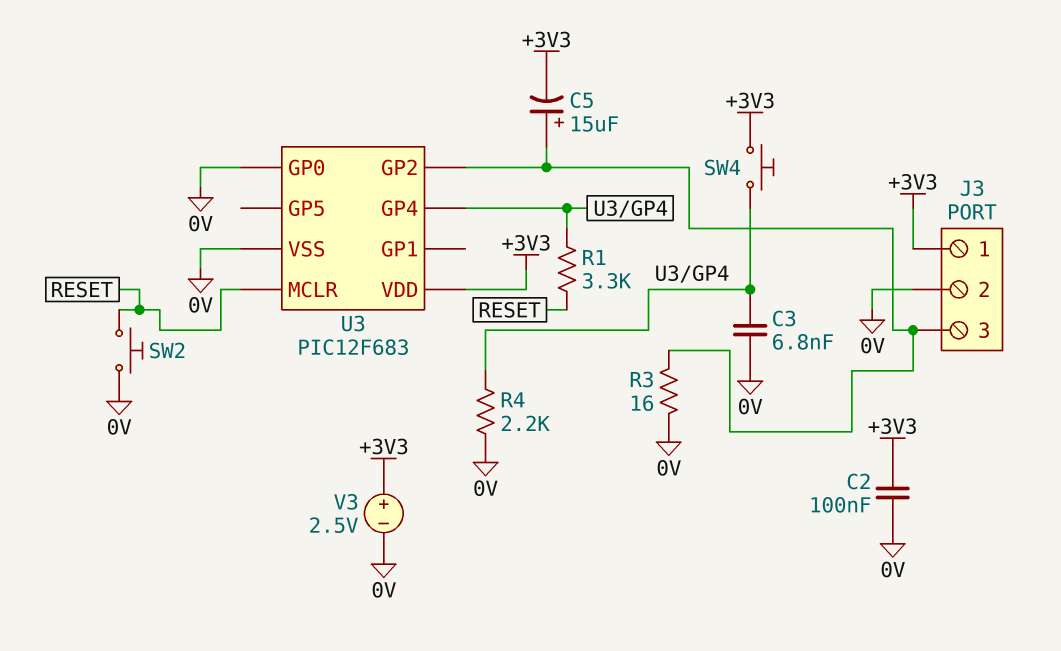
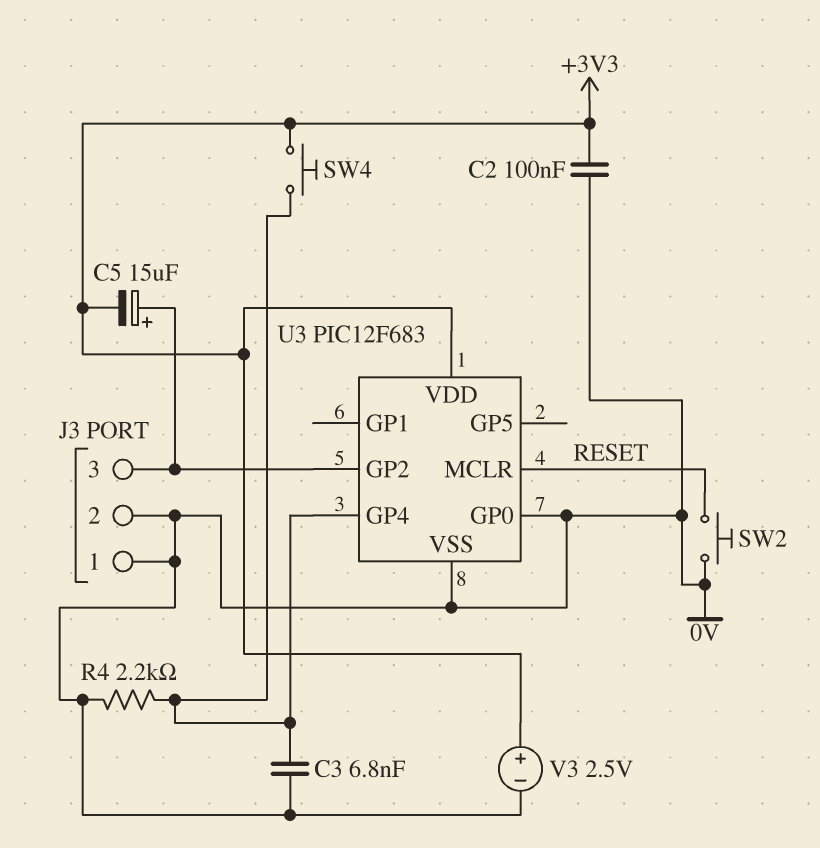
J3 pin 1: +3V3 -> 0V
R1: 3.3k (RESET, U3/GP4) -> none
R3: 16 (0V, J3/3) -> none

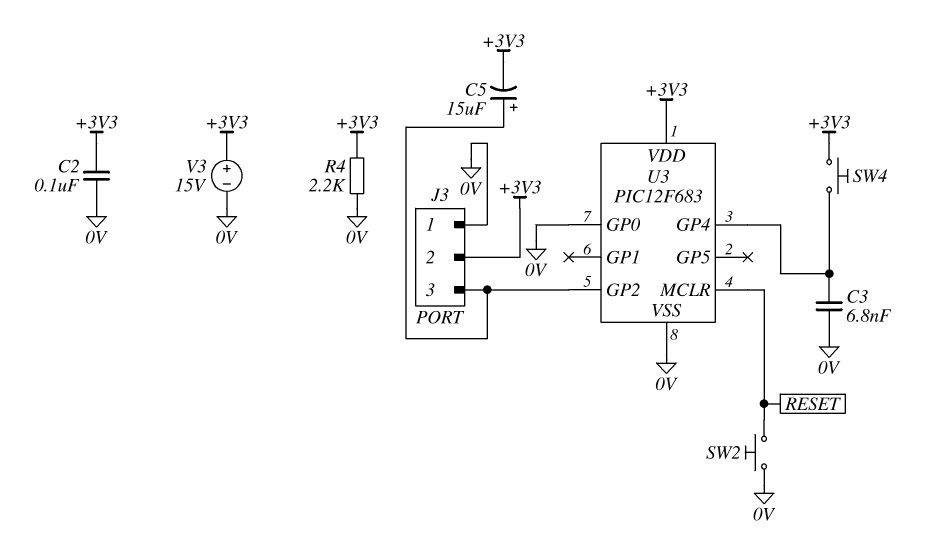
J3 pin 2: 0V -> +3V3
R4: 2.2k (0V, U3/GP4) -> 2.2k (+3V3, 0V)
V3: 2.5V (plus +3V3, minus 0V) -> 15V (plus +3V3, minus 0V)

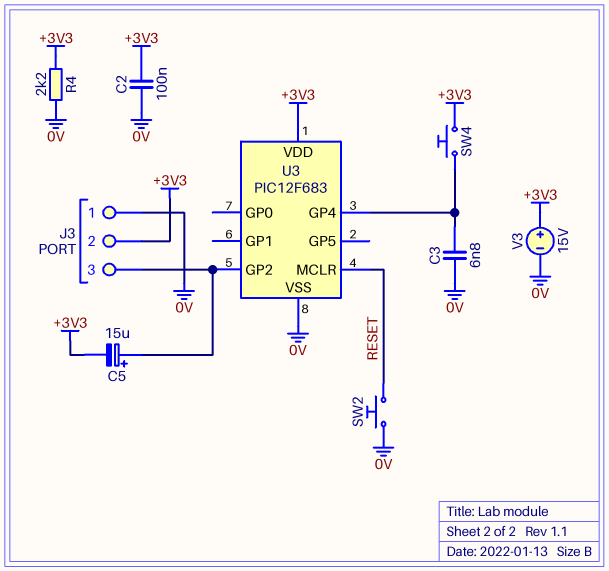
U3 pin GP0: 0V -> none

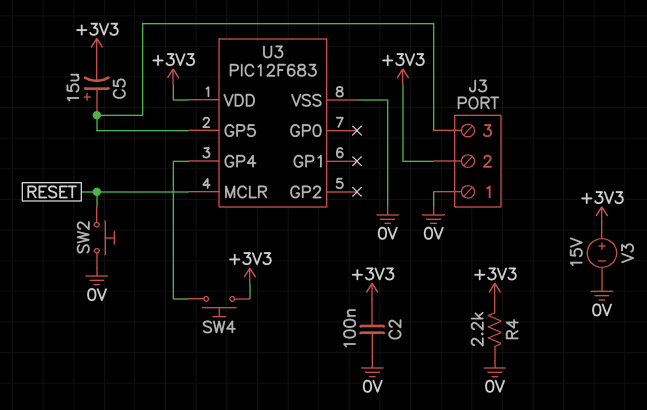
C3: 6.8nF (0V, U3/GP4) -> none
U3 pin GP2: J3/3 -> none
U3 pin GP5: none -> J3/3

